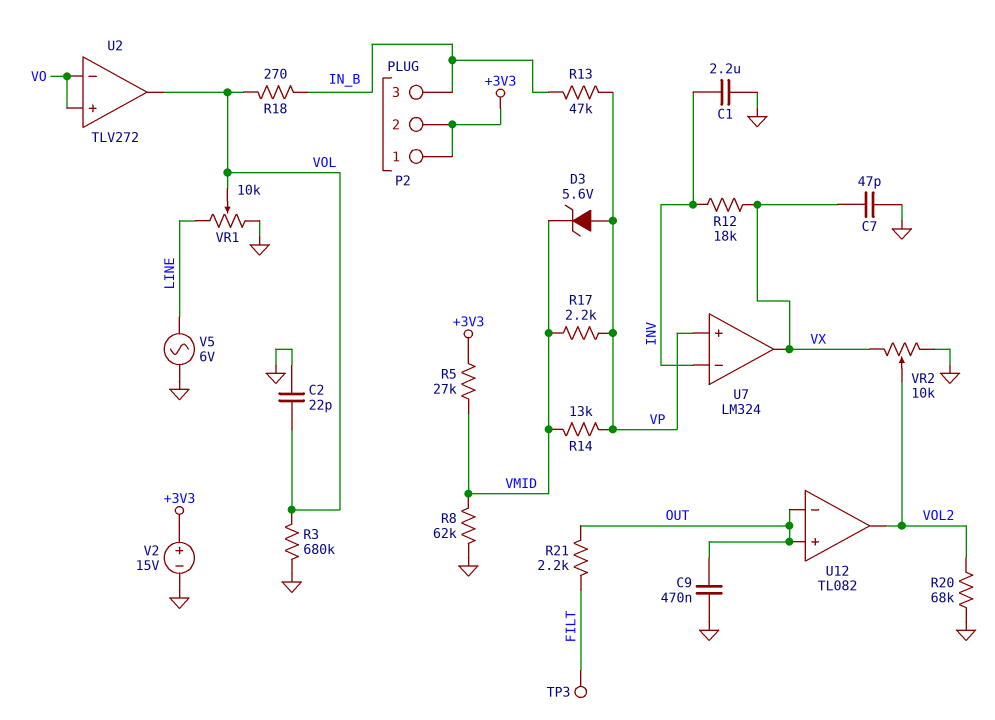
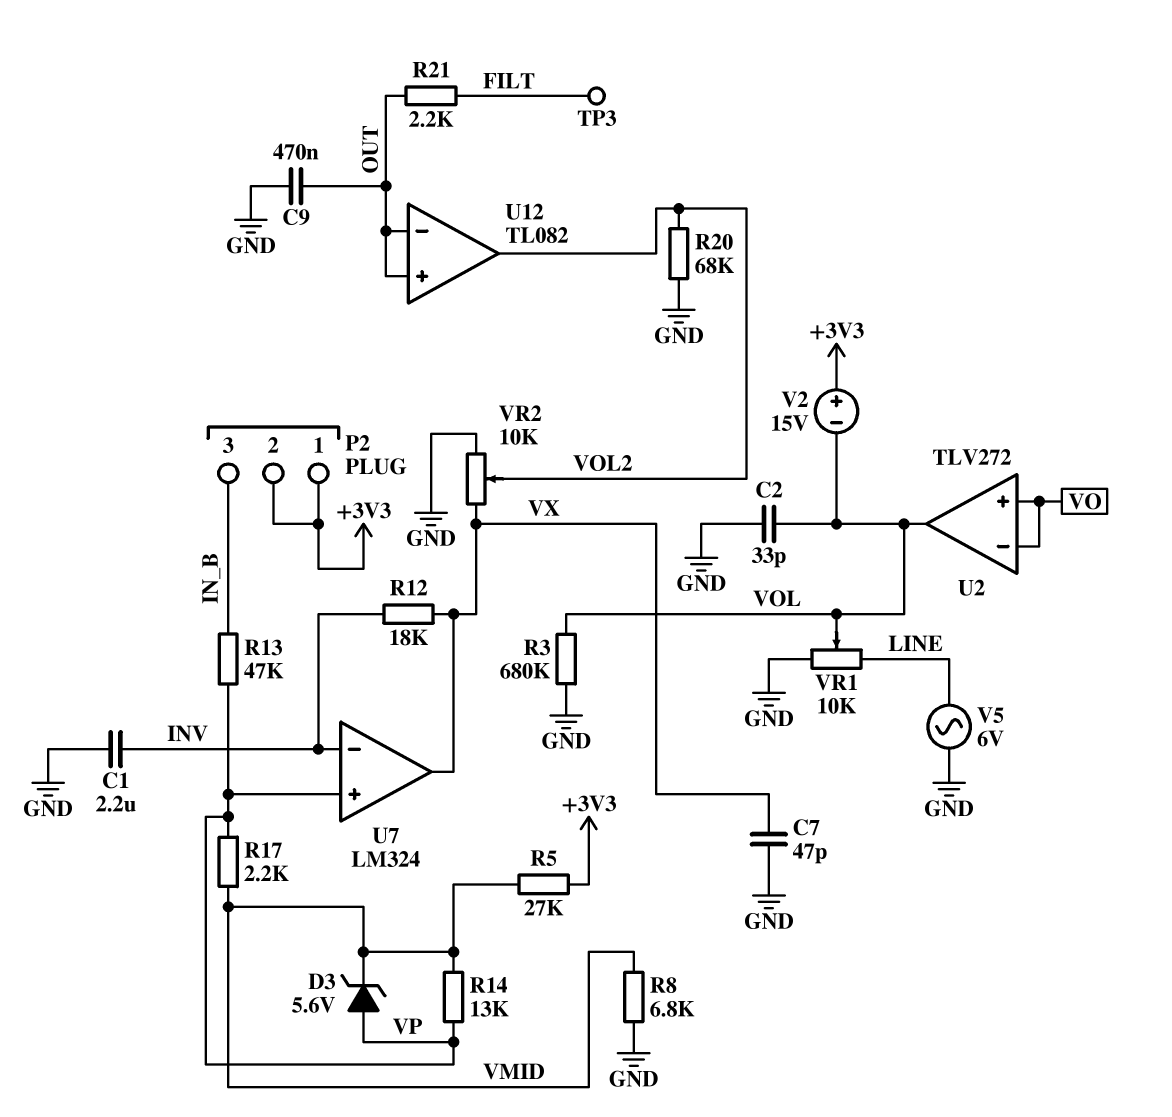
C2: 22pF (GND, VOL) -> 33pF (GND, VOL)
R8: 62k (GND, VMID) -> 6.8k (GND, VMID)
R18: 270 (IN_B, VOL) -> none
V2: 15V (plus +3V3, minus GND) -> 15V (plus +3V3, minus VOL)

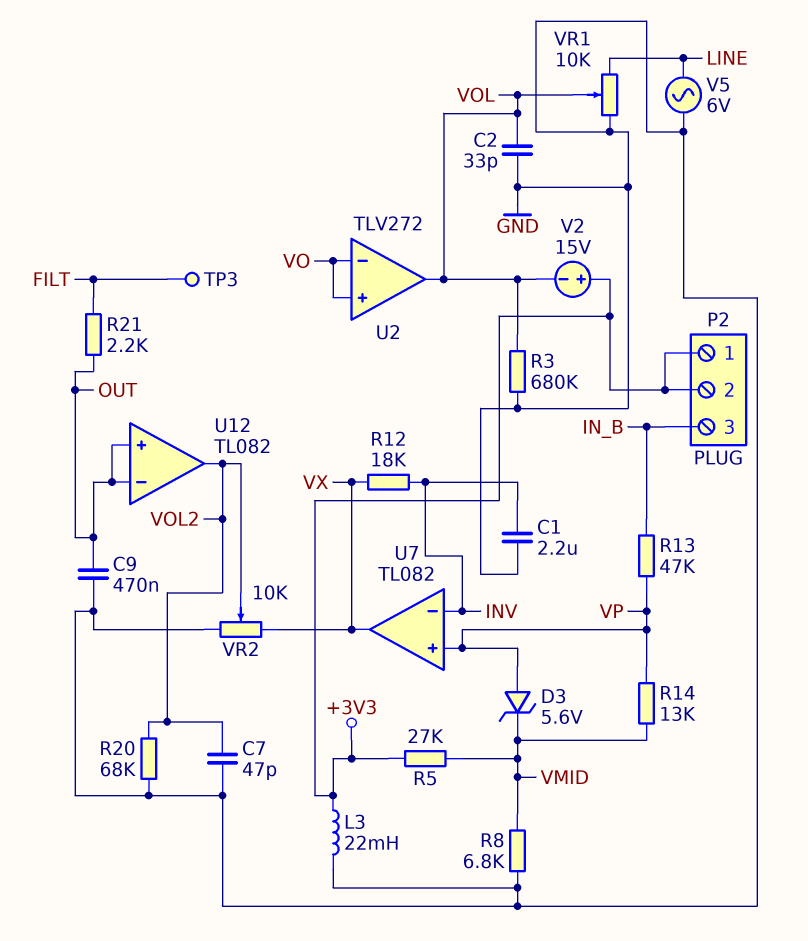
C7: 47pF (GND, VX) -> 47pF (GND, VOL2)
L3: none -> 22mH (+3V3, GND)
R17: 2.2k (VMID, VP) -> none
U7: LM324 -> TL082

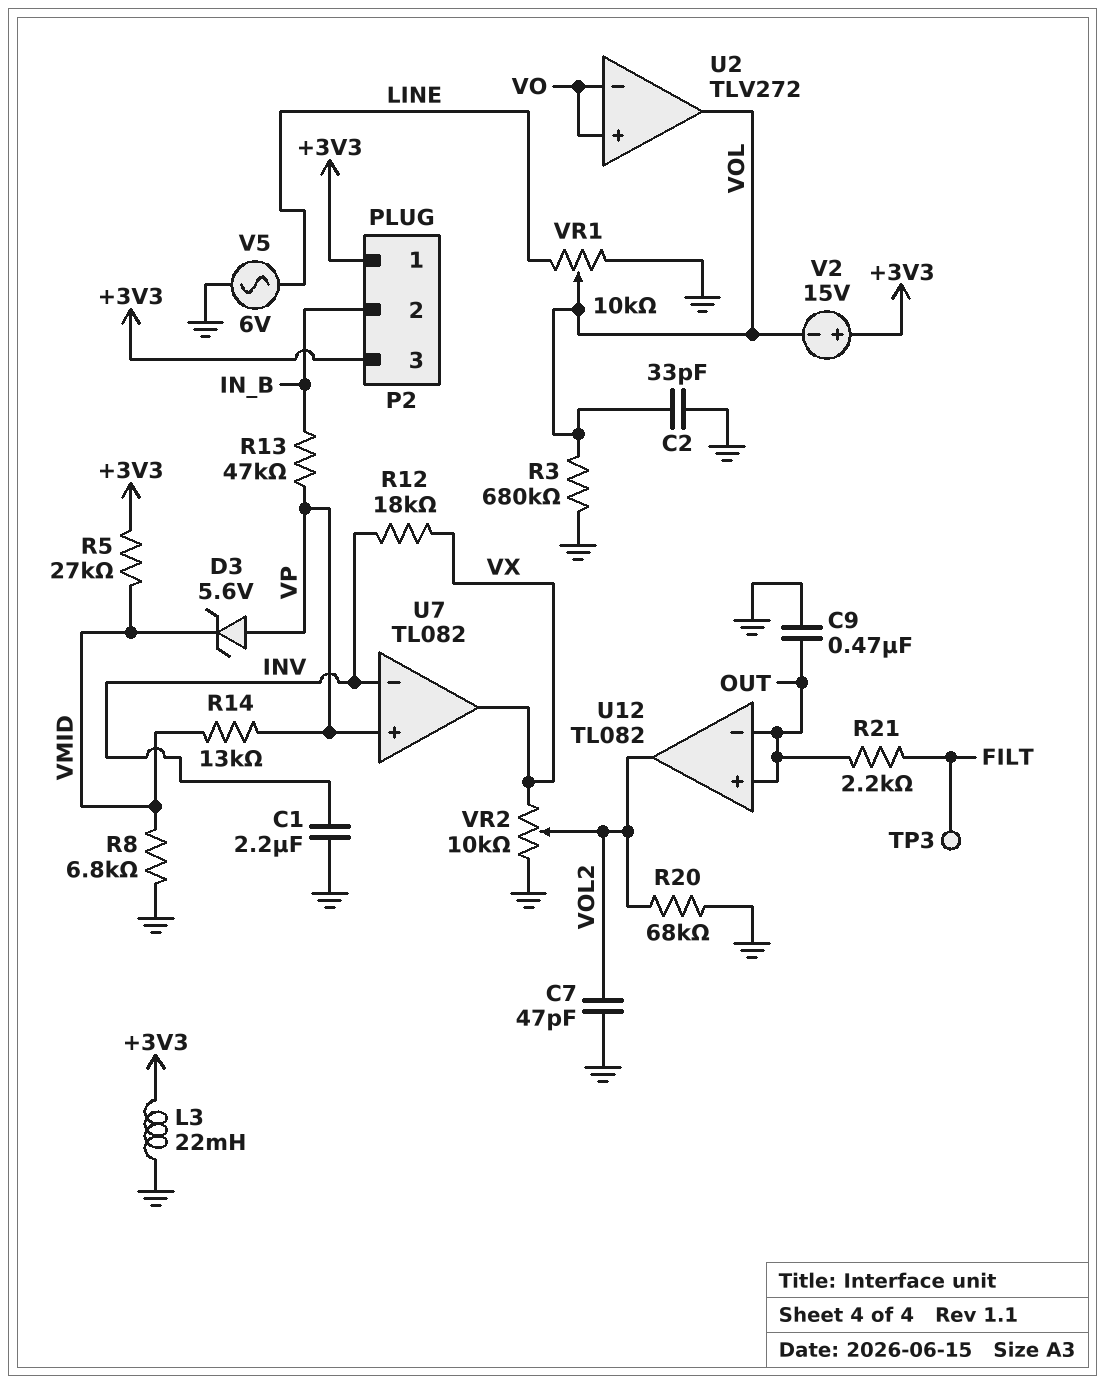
P2 pin 2: +3V3 -> IN_B
P2 pin 3: IN_B -> +3V3

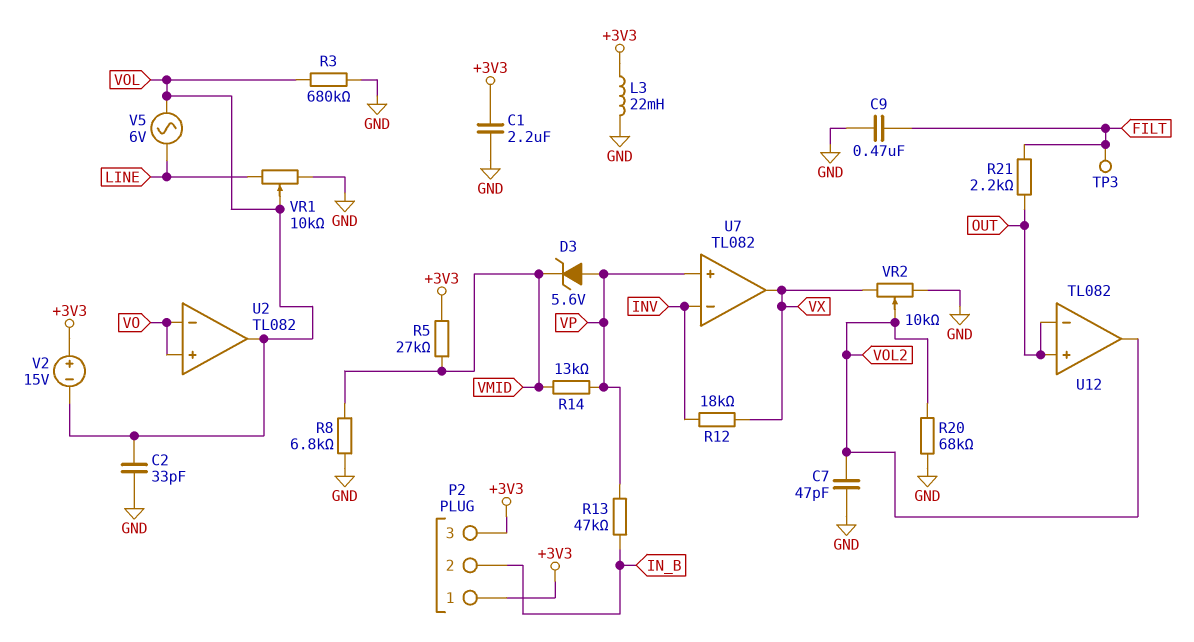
C1: 2.2uF (GND, INV) -> 2.2uF (+3V3, GND)
C9: 470nF (GND, OUT) -> 470nF (FILT, GND)
U2: TLV272 -> TL082
V5: AC 6V (GND, LINE) -> AC 6V (LINE, VOL)

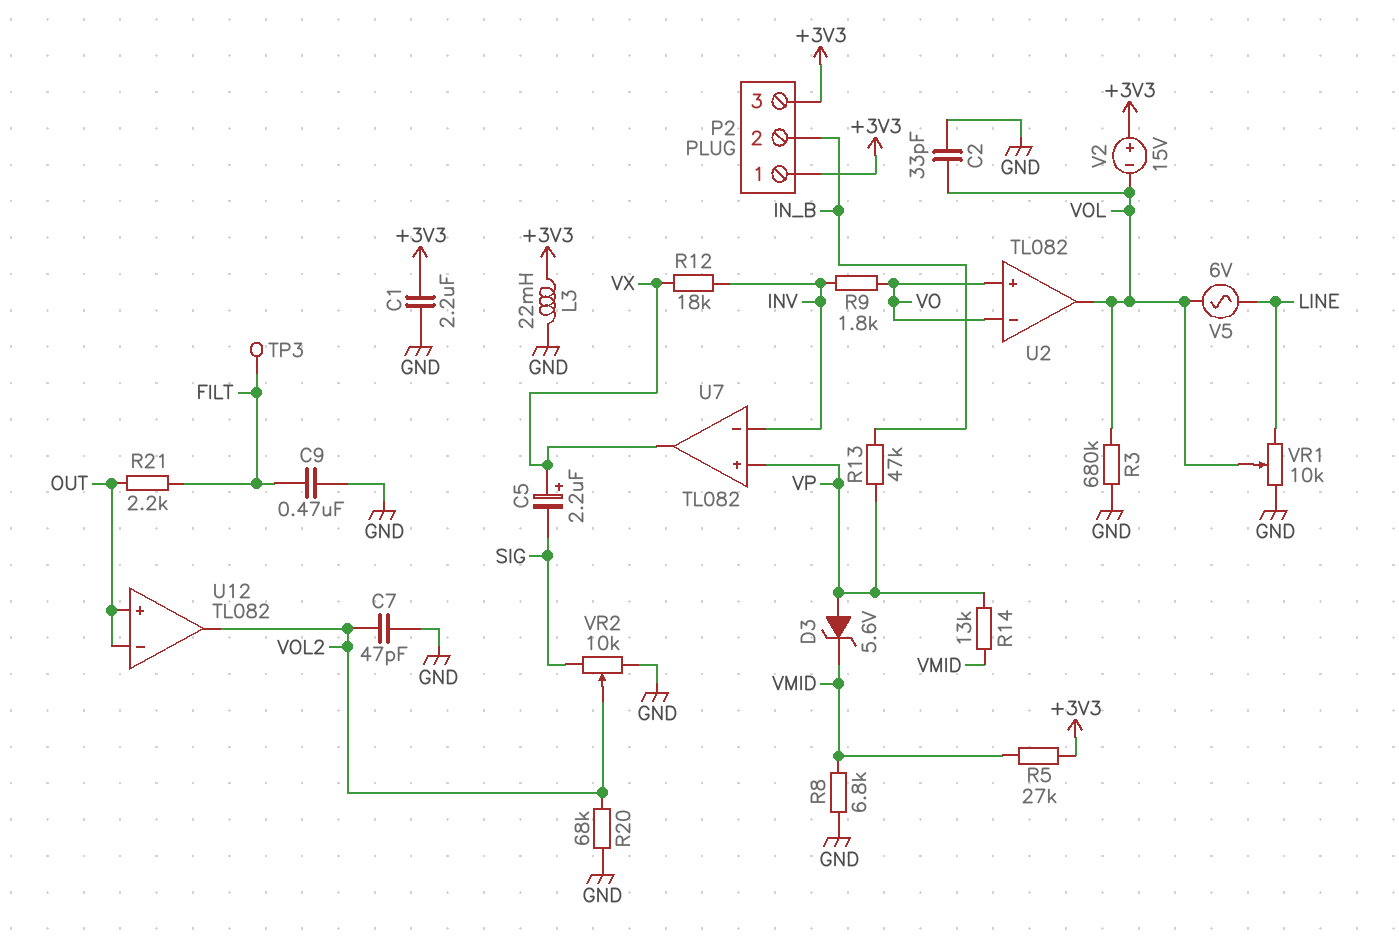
C5: none -> 2.2uF (plus VX, minus SIG)
R9: none -> 1.8k (INV, VO)
VR2: 10k (GND, VX, wiper VOL2) -> 10k (GND, SIG, wiper VOL2)

